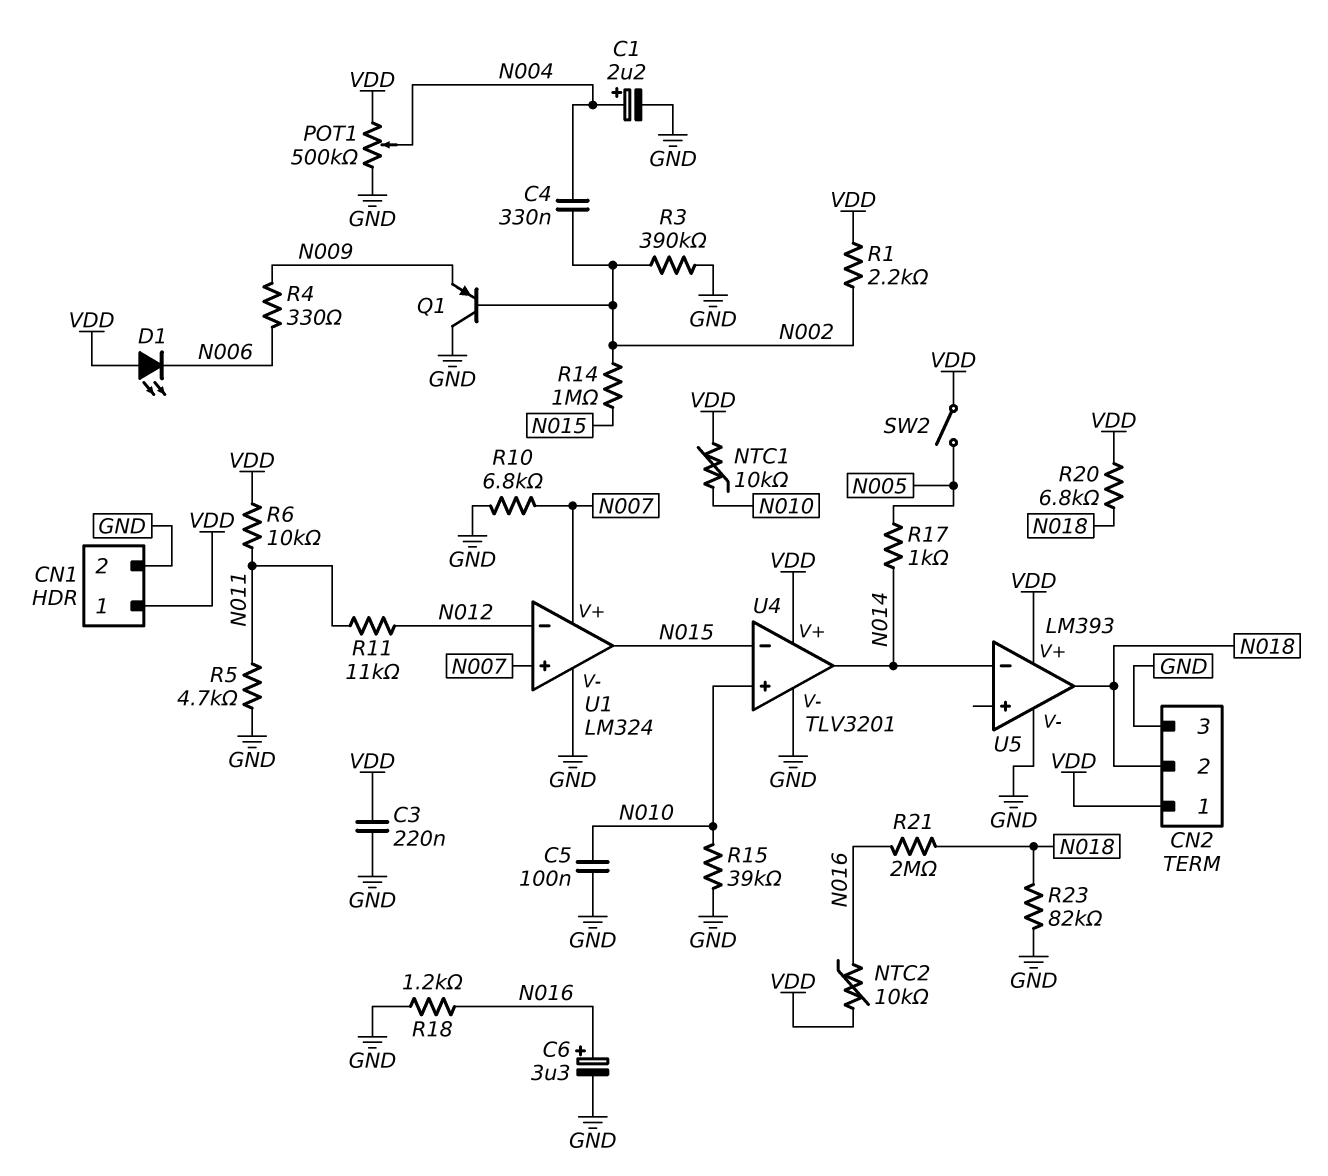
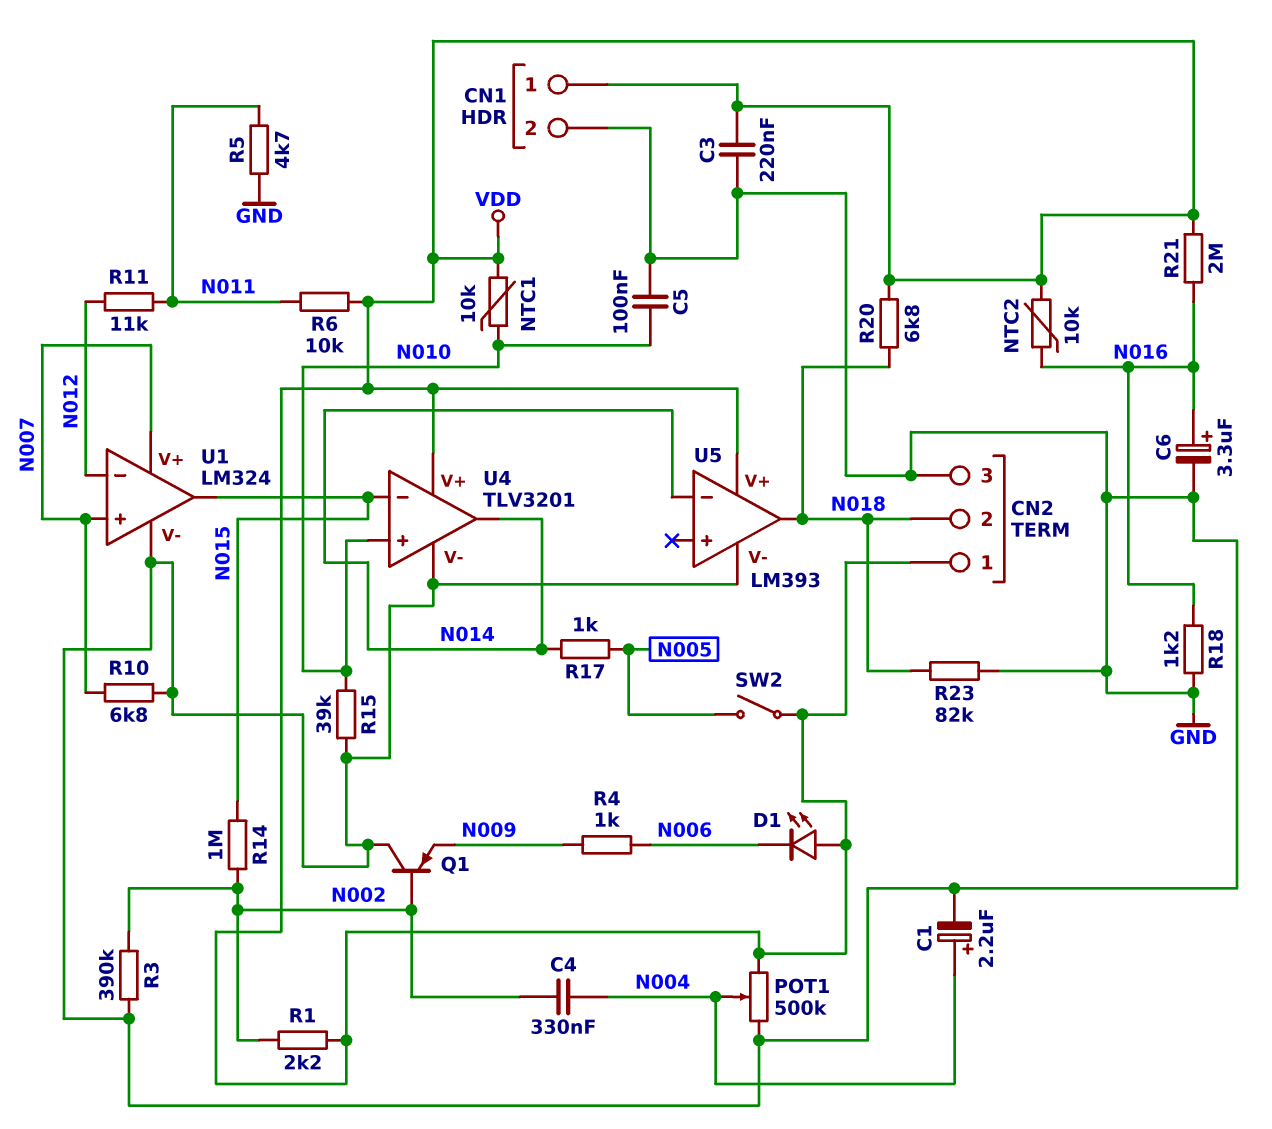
R4: 330 (N006, N009) -> 1k (N006, N009)
R21: 2M (N016, N018) -> 2M (N016, VDD)

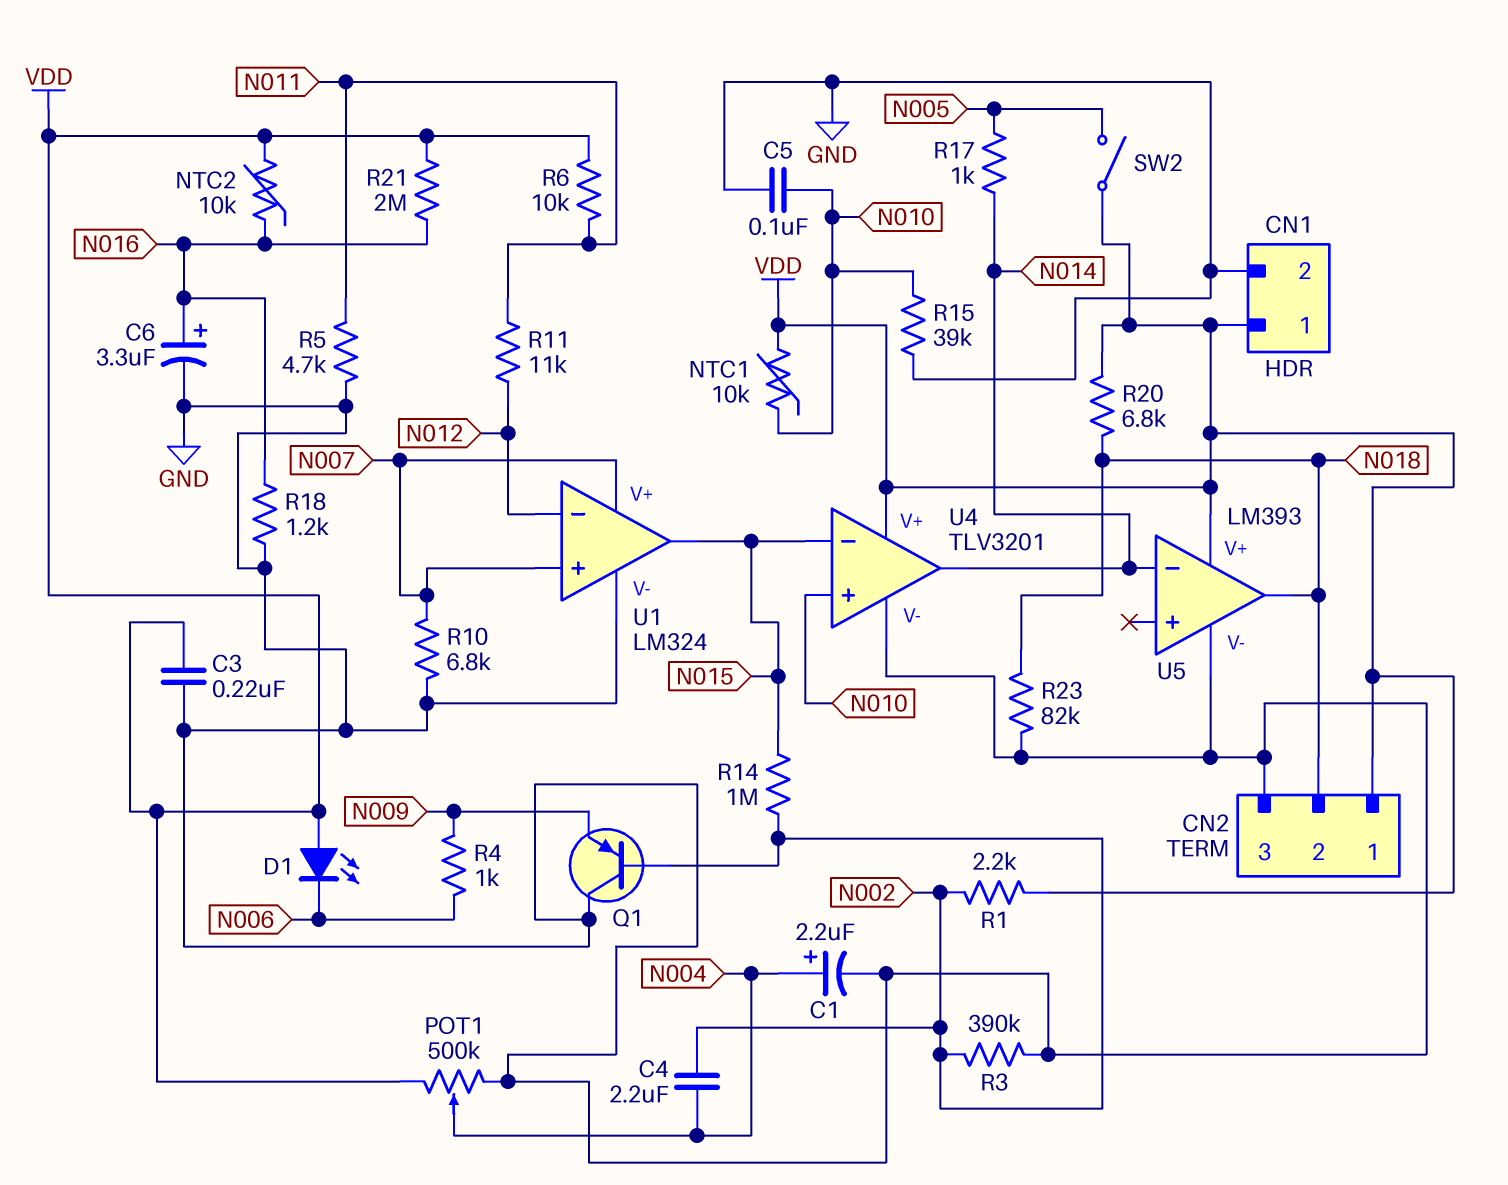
C4: 330nF (N002, N004) -> 2.2uF (N002, N004)

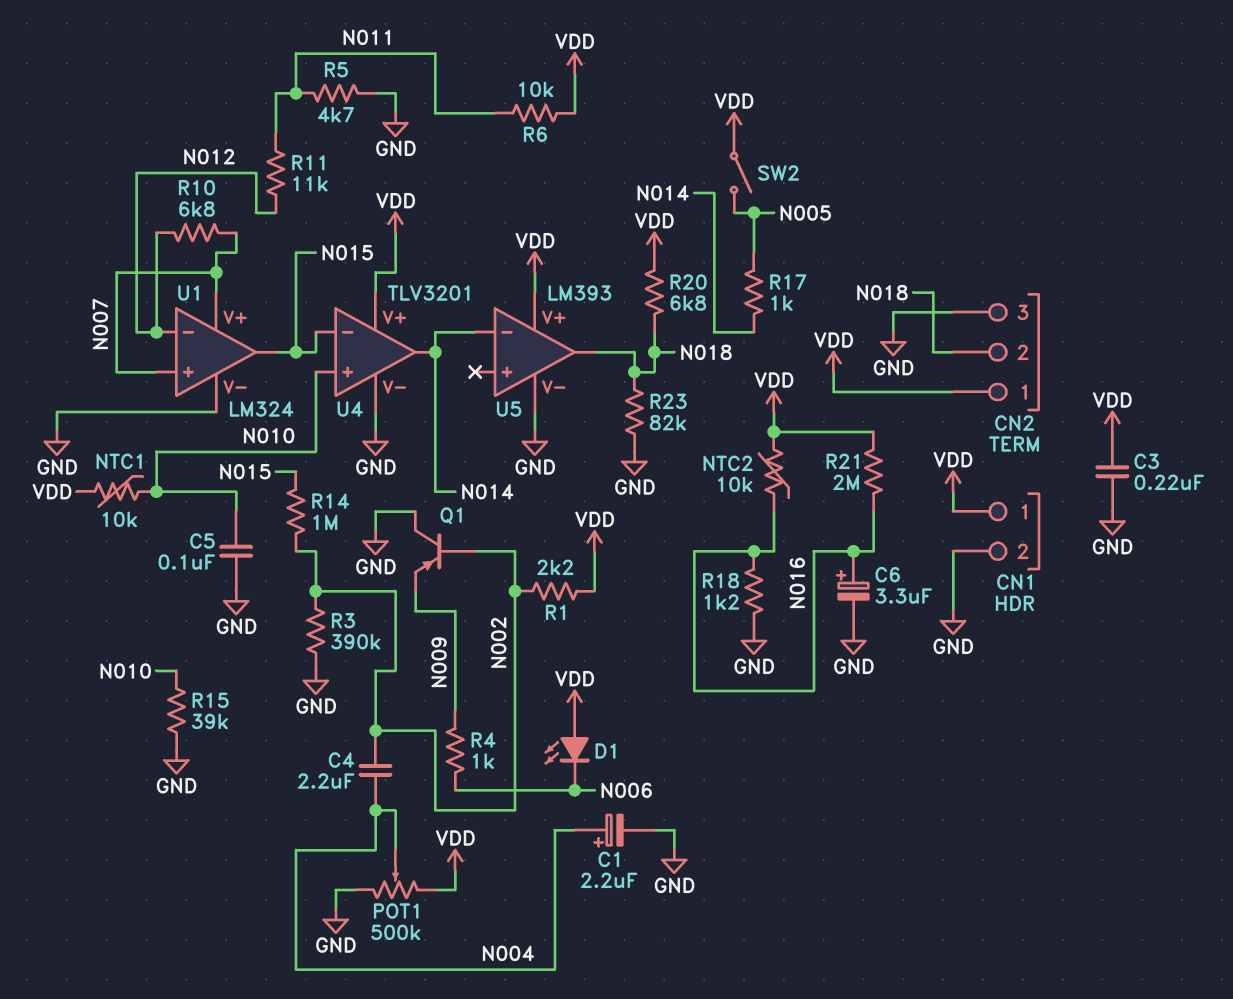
R10: 6.8k (GND, N007) -> 6.8k (N007, N012)

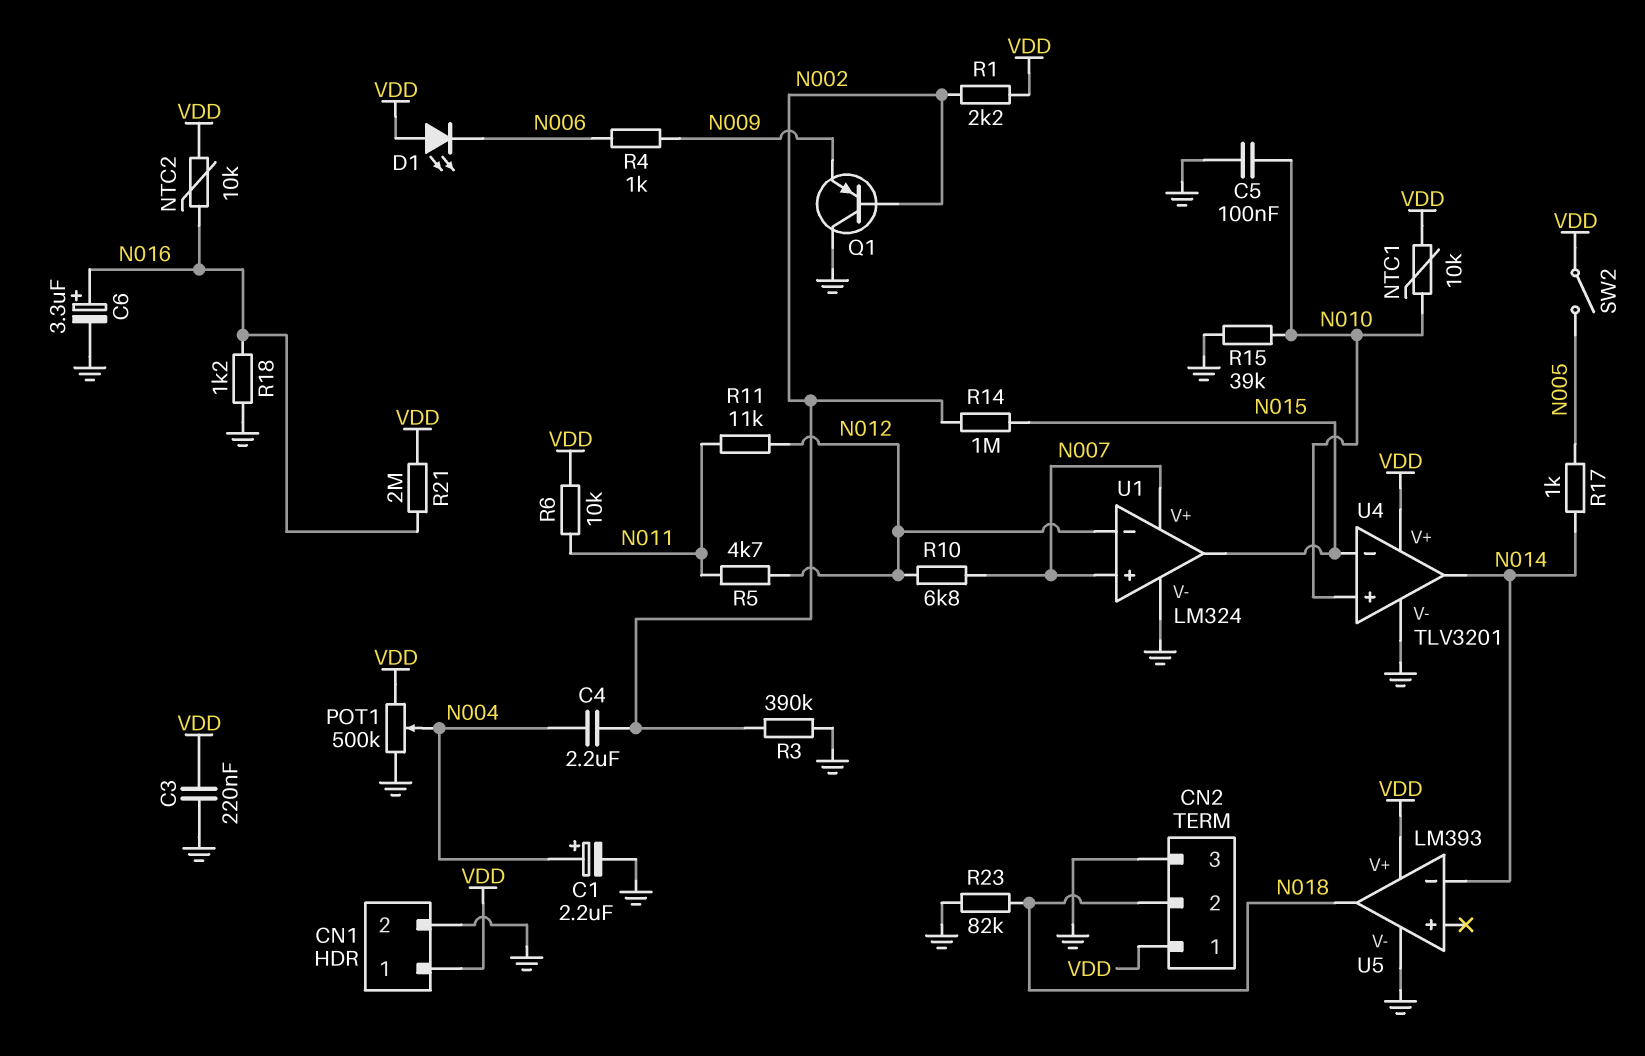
R5: 4.7k (GND, N011) -> 4.7k (N011, N012)
R20: 6.8k (N018, VDD) -> none

